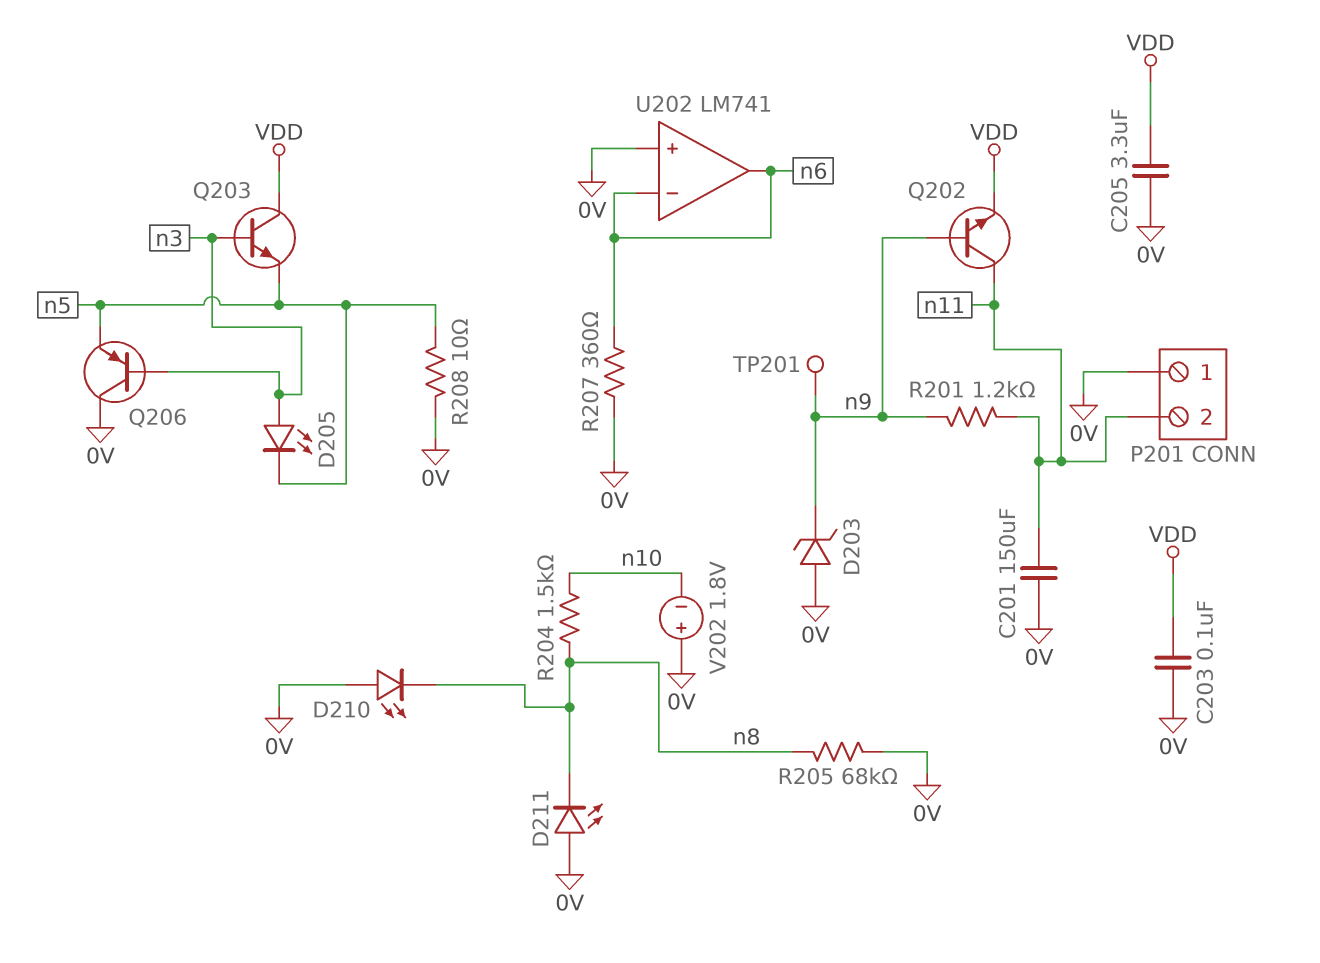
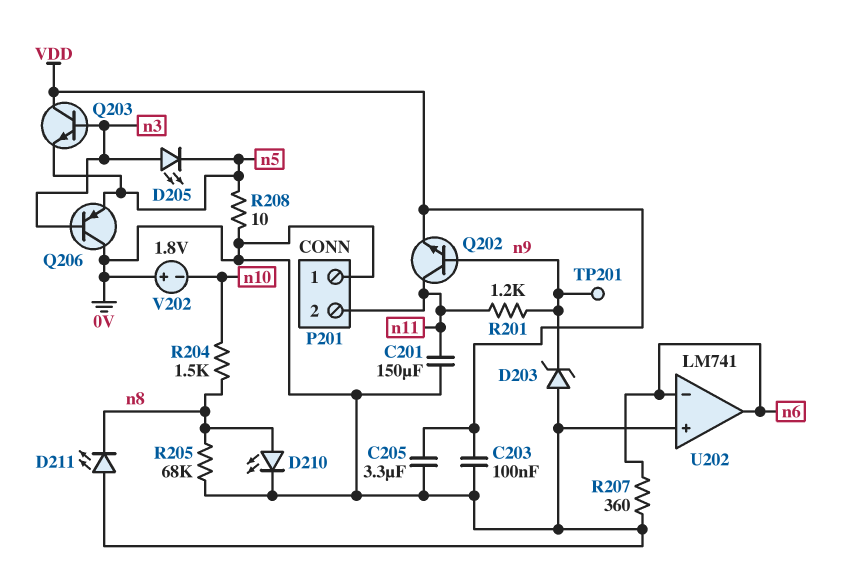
D210: LED (A 0V, K n8) -> LED (A n8, K 0V)

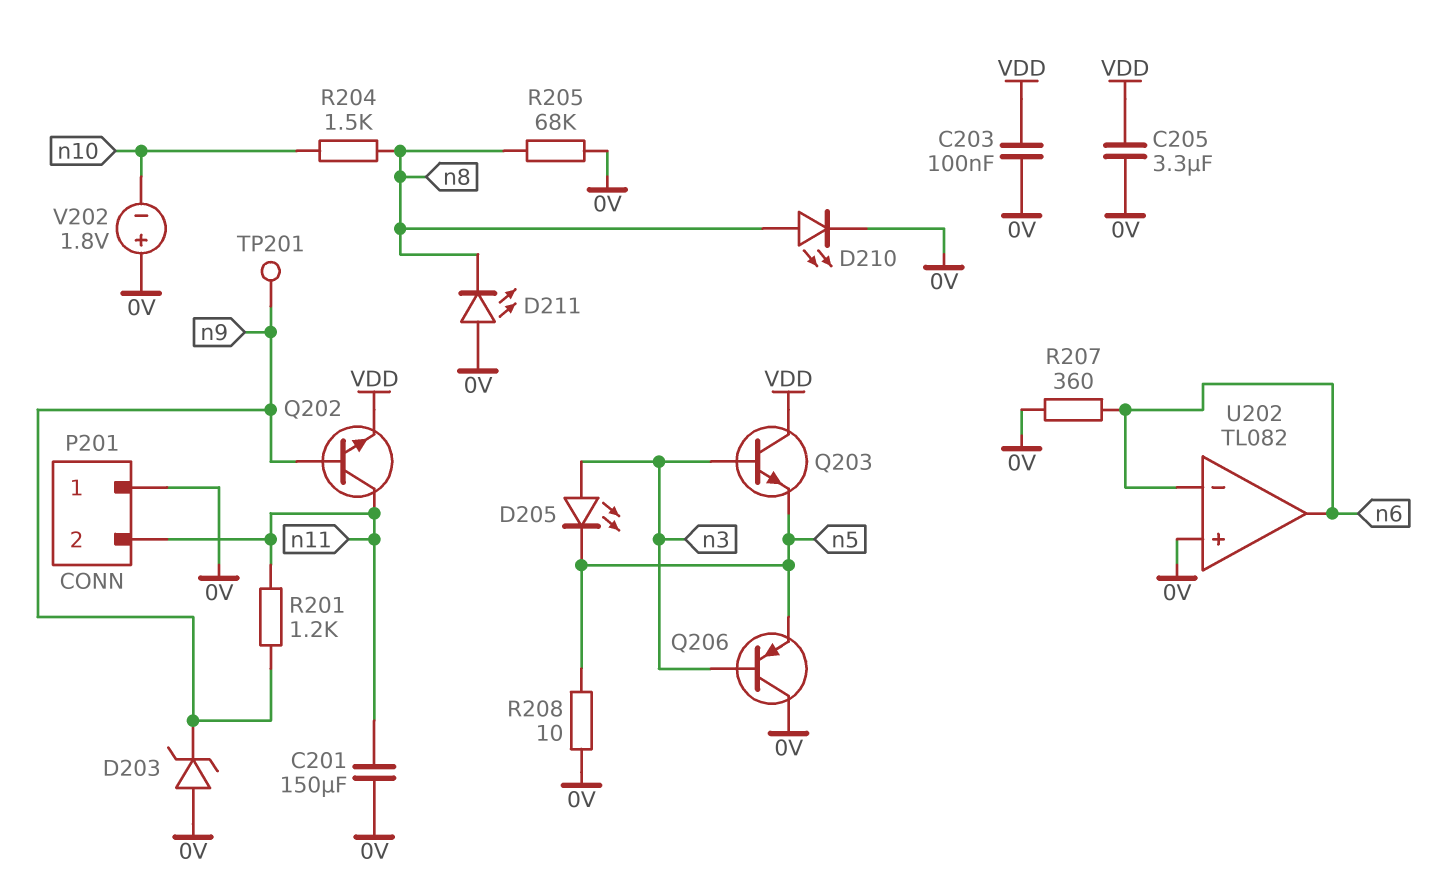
U202: LM741 -> TL082

